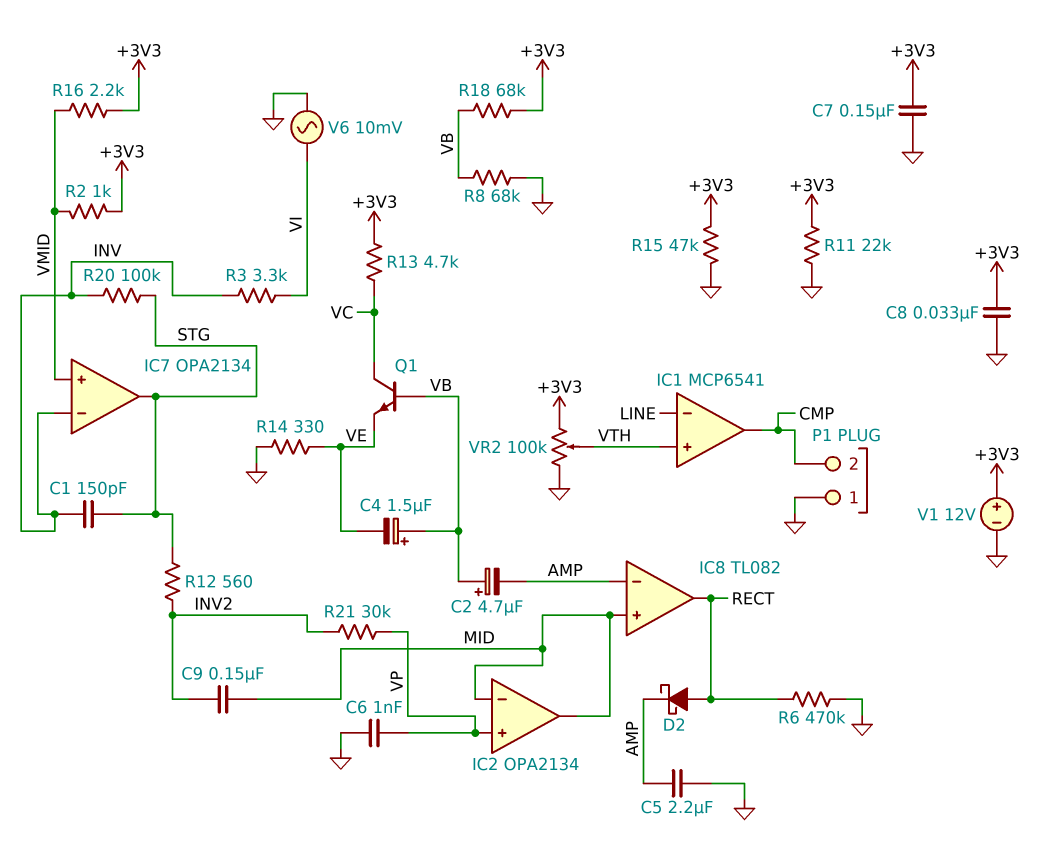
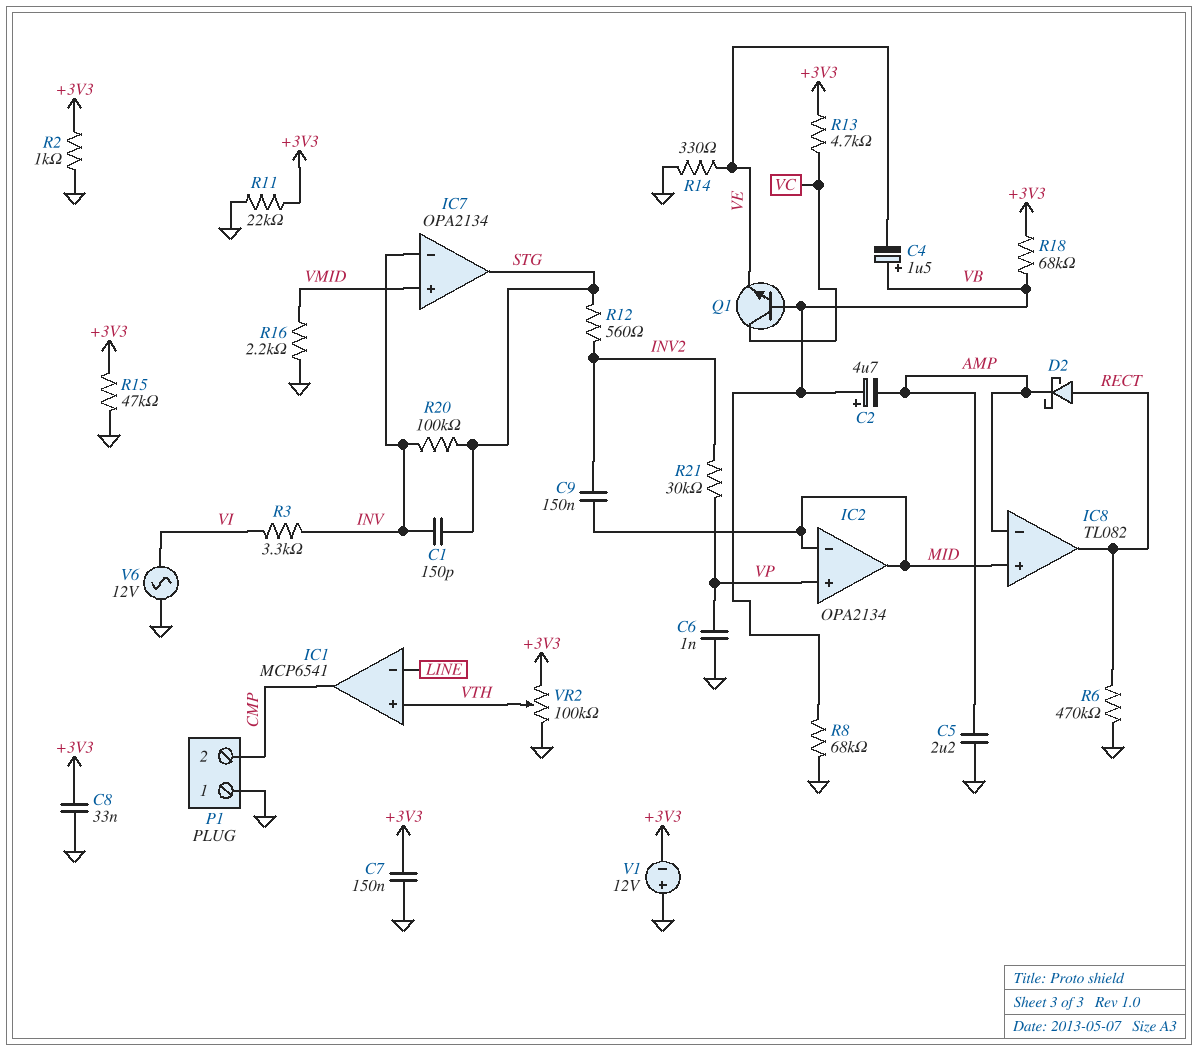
R2: 1k (+3V3, VMID) -> 1k (+3V3, GND)
R16: 2.2k (+3V3, VMID) -> 2.2k (GND, VMID)
V1: 12V (plus +3V3, minus GND) -> 12V (plus GND, minus +3V3)
V6: AC 10mV (GND, VI) -> AC 12V (GND, VI)

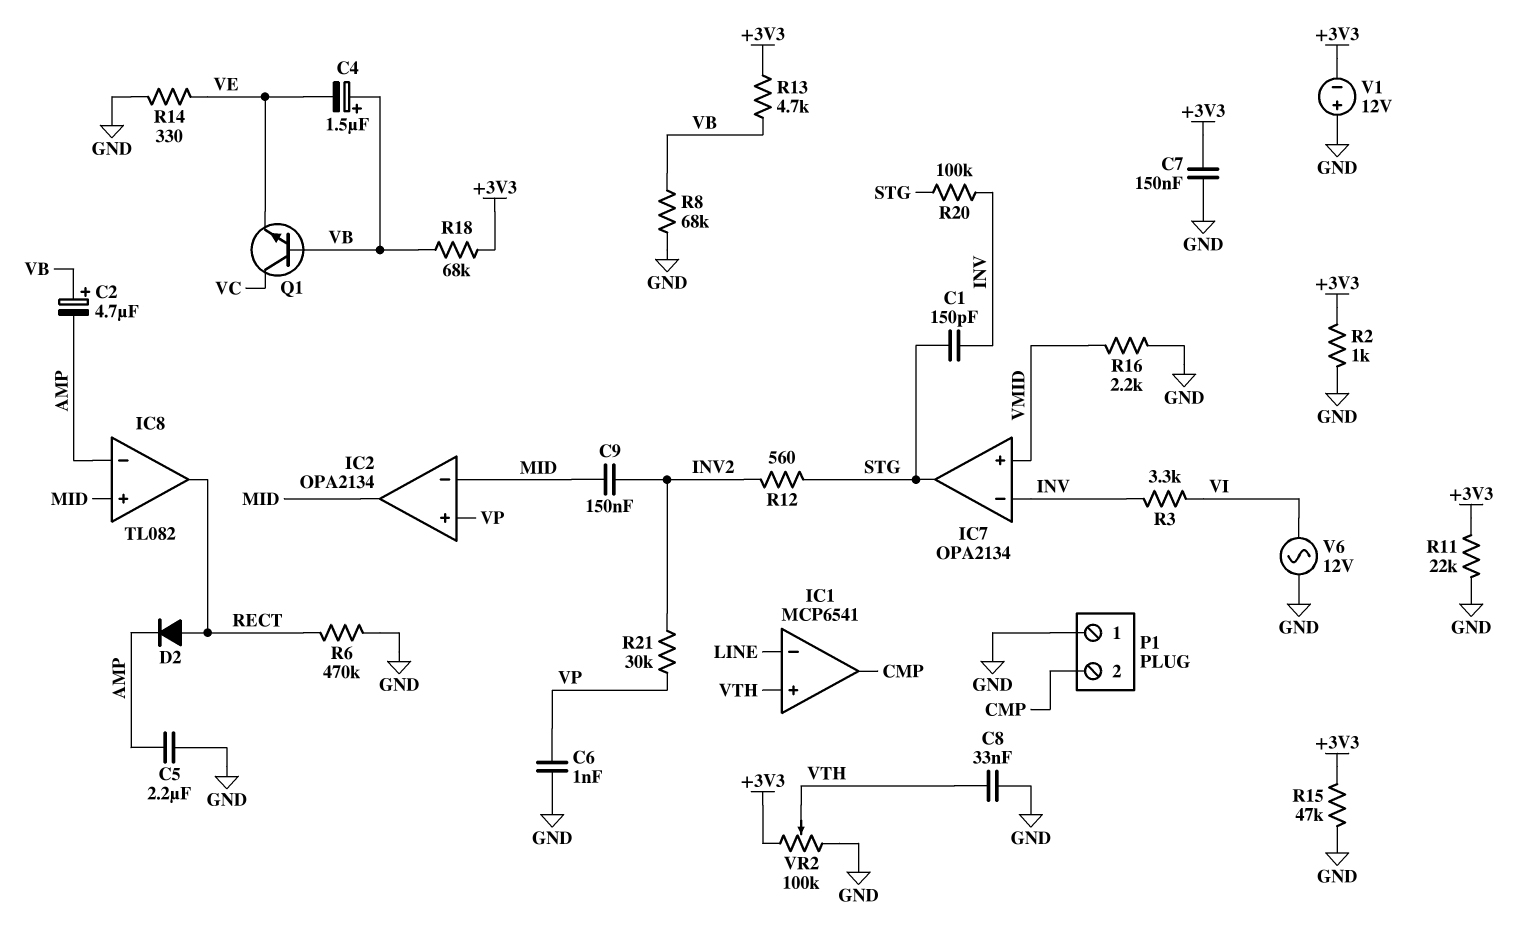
C8: 33nF (+3V3, GND) -> 33nF (GND, VTH)
D2: schottky (A RECT, K AMP) -> diode (A RECT, K AMP)
R13: 4.7k (+3V3, VC) -> 4.7k (+3V3, VB)

